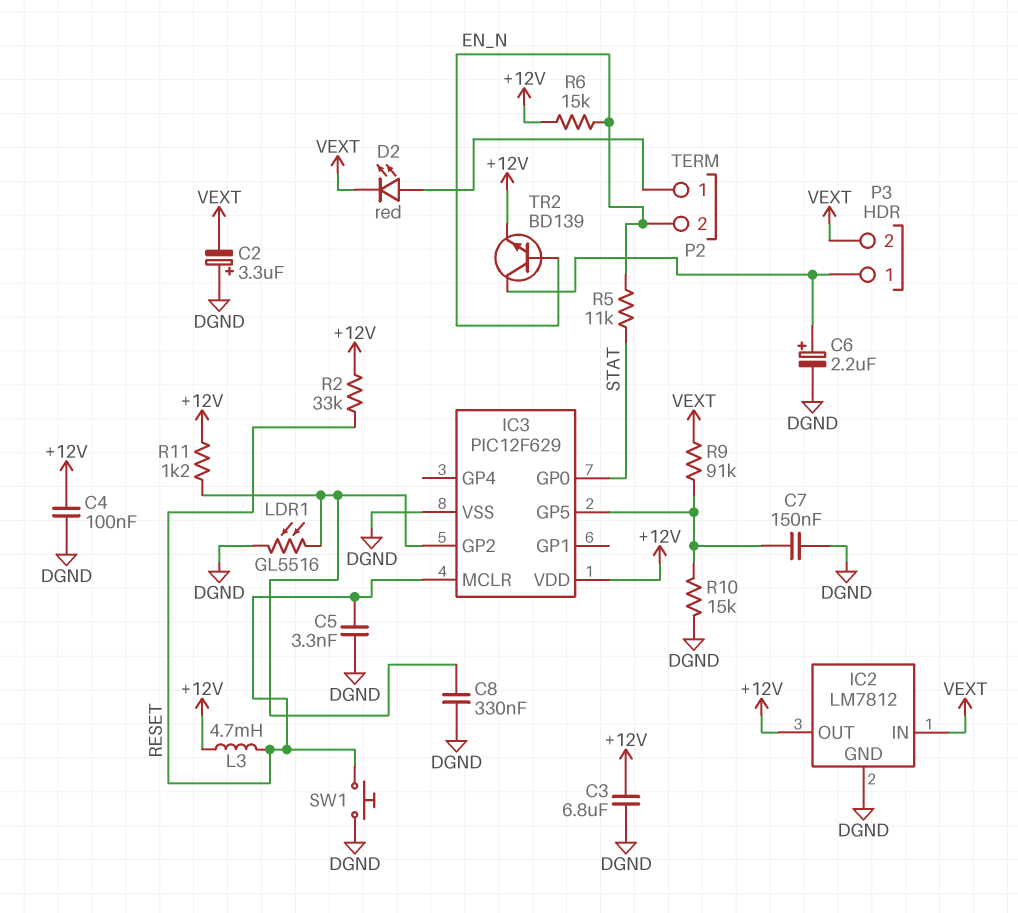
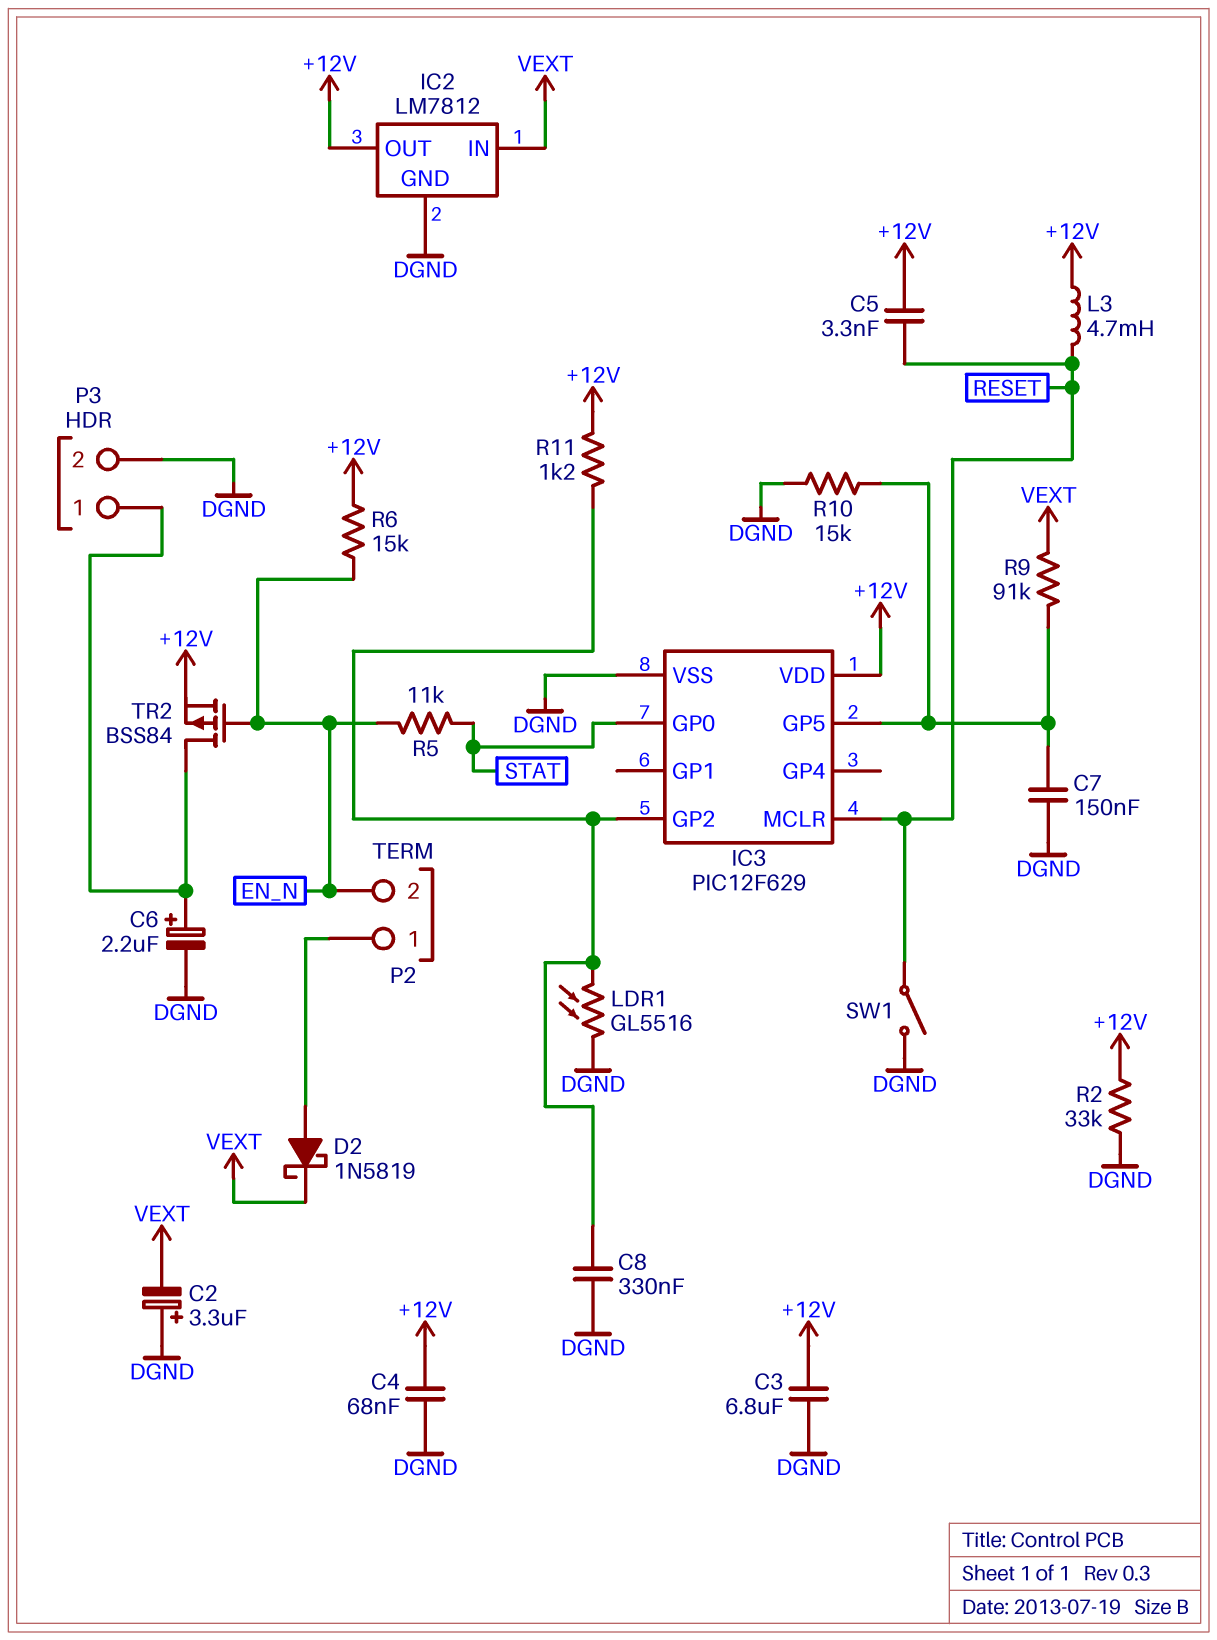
C4: 100nF (+12V, DGND) -> 68nF (+12V, DGND)
C5: 3.3nF (DGND, RESET) -> 3.3nF (+12V, RESET)
D2: LED red (A P2/1, K VEXT) -> schottky 1N5819 (A P2/1, K VEXT)
P3 pin 2: VEXT -> DGND
R2: 33k (+12V, RESET) -> 33k (+12V, DGND)
SW1: button (DGND, RESET) -> switch (DGND, RESET)
TR2: NPN BD139 (B EN_N, C P3/1, E +12V) -> PMOS BSS84 (G EN_N, D P3/1, S +12V)

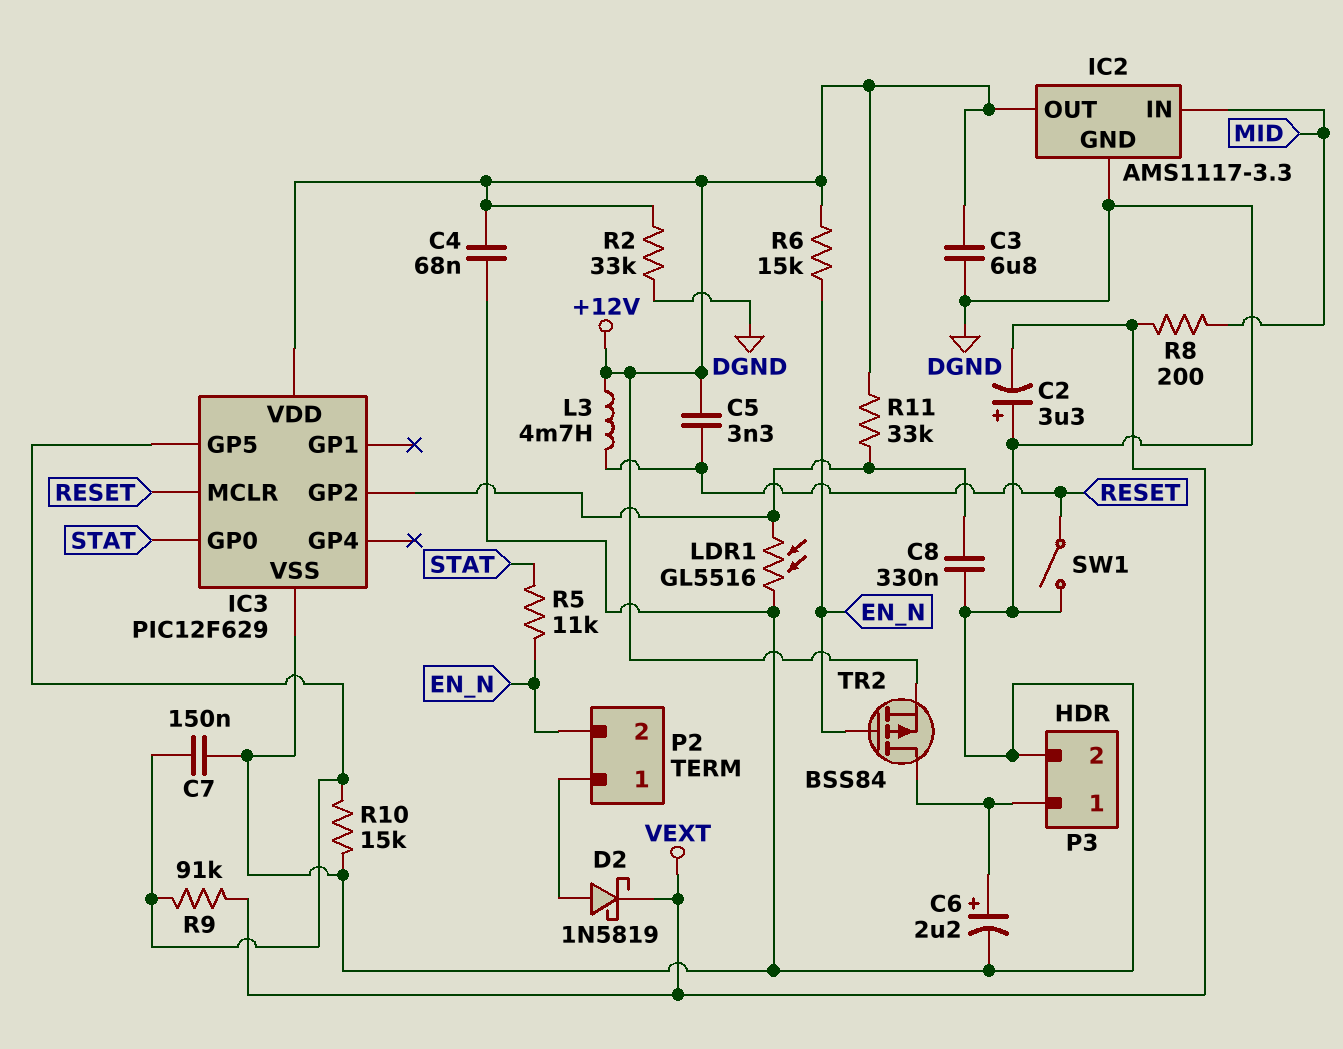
IC2: LM7812 -> AMS1117-3.3
IC2 pin IN: VEXT -> MID
R8: none -> 200 (MID, VEXT)
R11: 1.2k (+12V, IC3/GP2) -> 33k (+12V, IC3/GP2)

